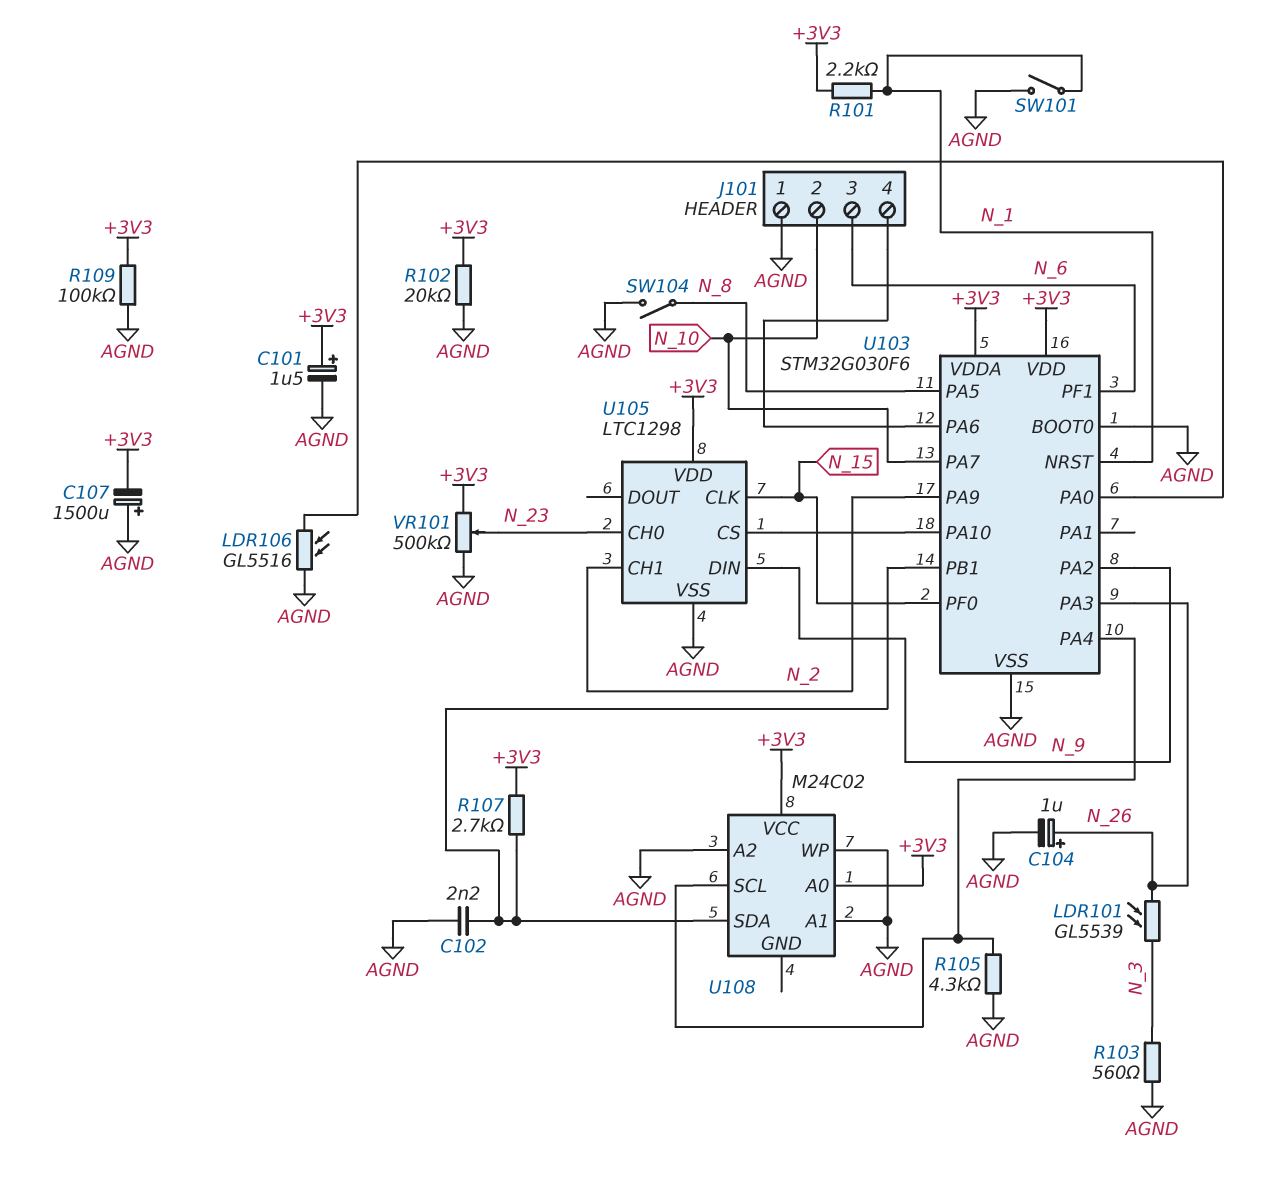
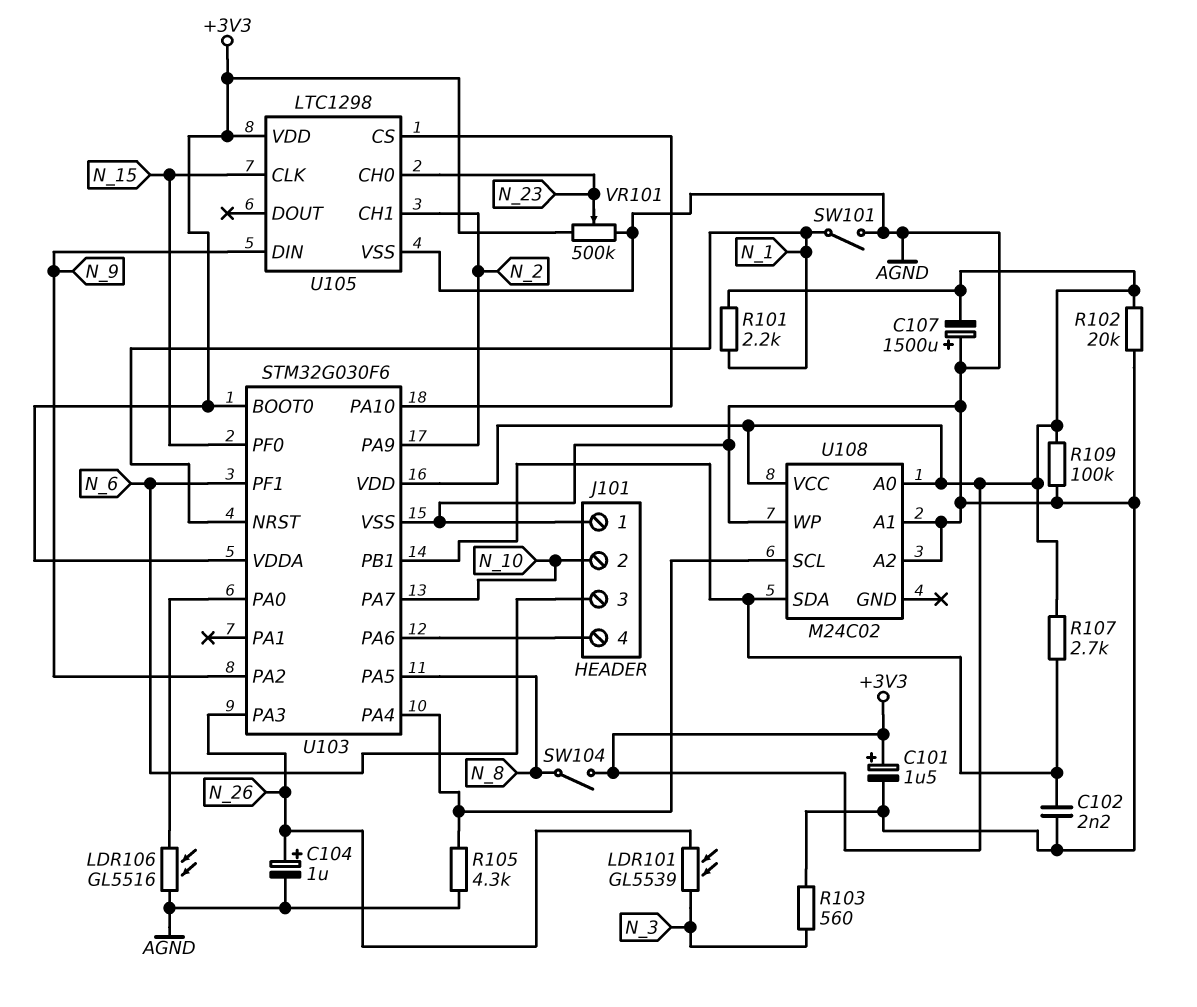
SW104: switch (AGND, N_8) -> switch (+3V3, N_8)
U103 pin BOOT0: AGND -> +3V3

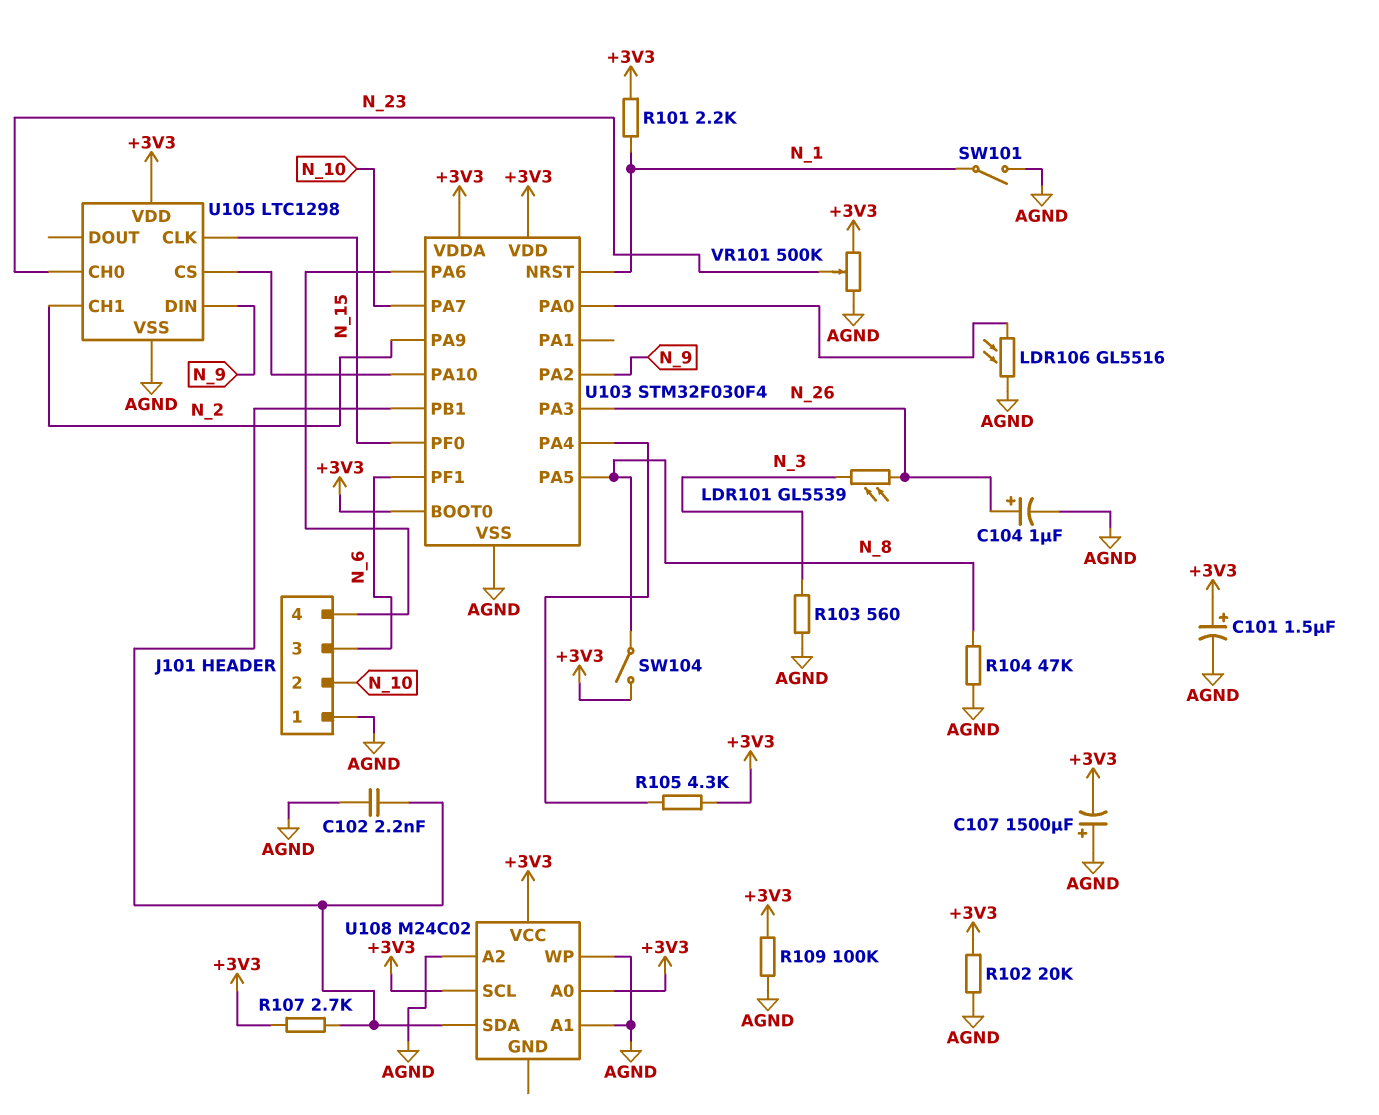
R104: none -> 47k (AGND, N_8)
R105: 4.3k (AGND, U103/PA4) -> 4.3k (+3V3, U103/PA4)
U103: STM32G030F6 -> STM32F030F4
U108 pin SCL: U103/PA4 -> +3V3

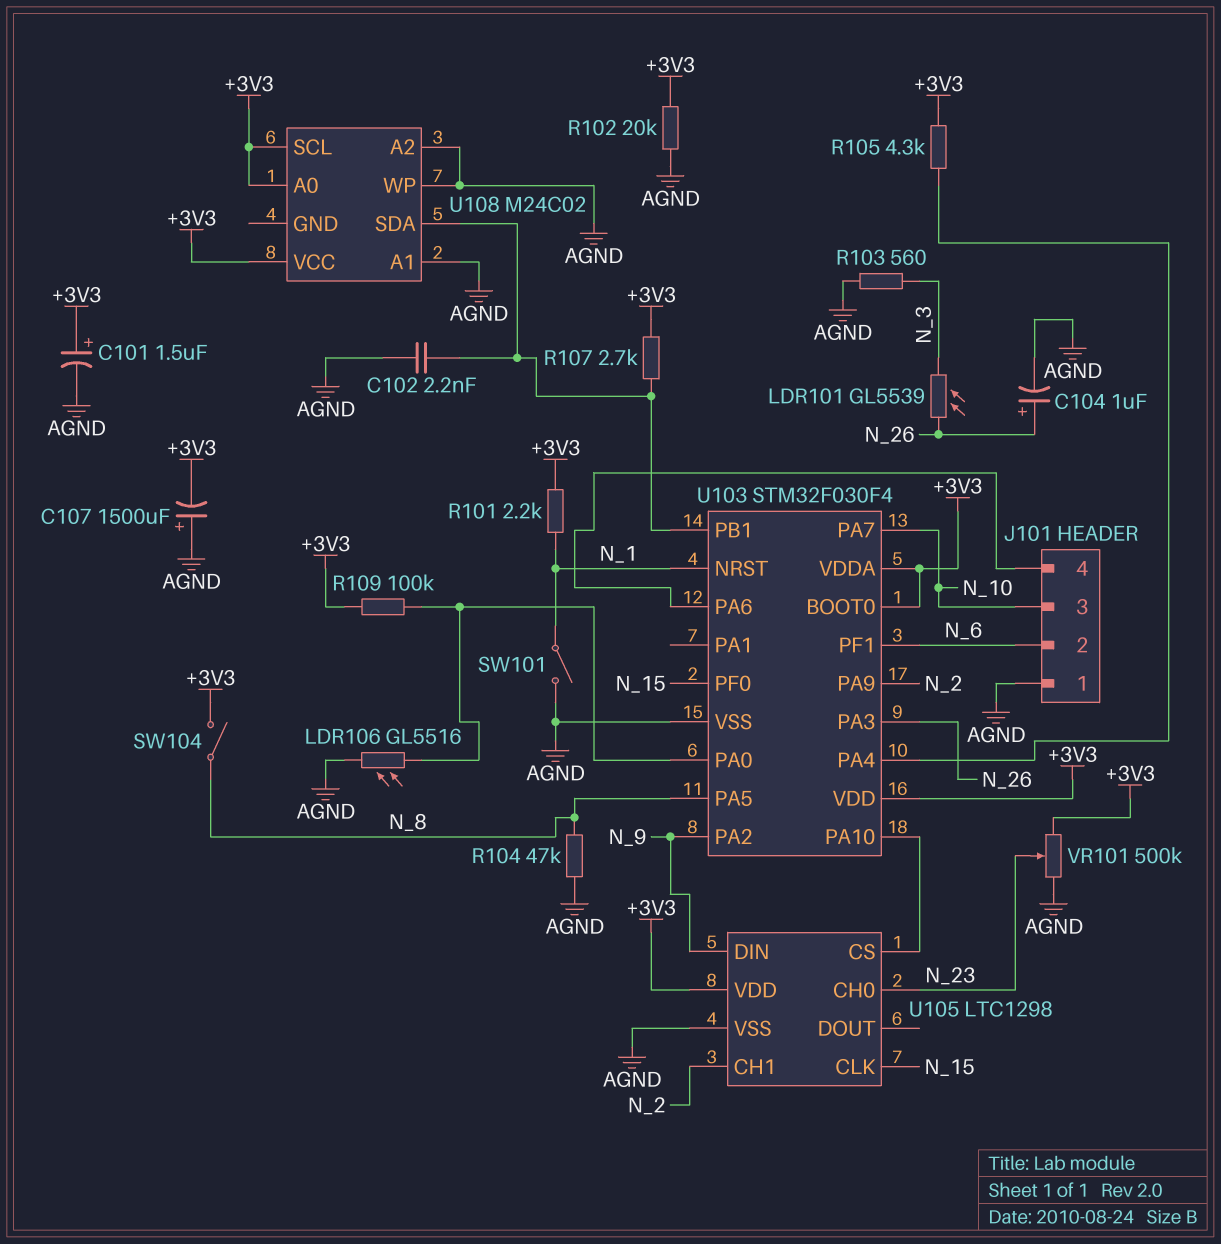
J101 pin 2: N_10 -> N_6
J101 pin 3: N_6 -> N_10
R109: 100k (+3V3, AGND) -> 100k (+3V3, U103/PA0)

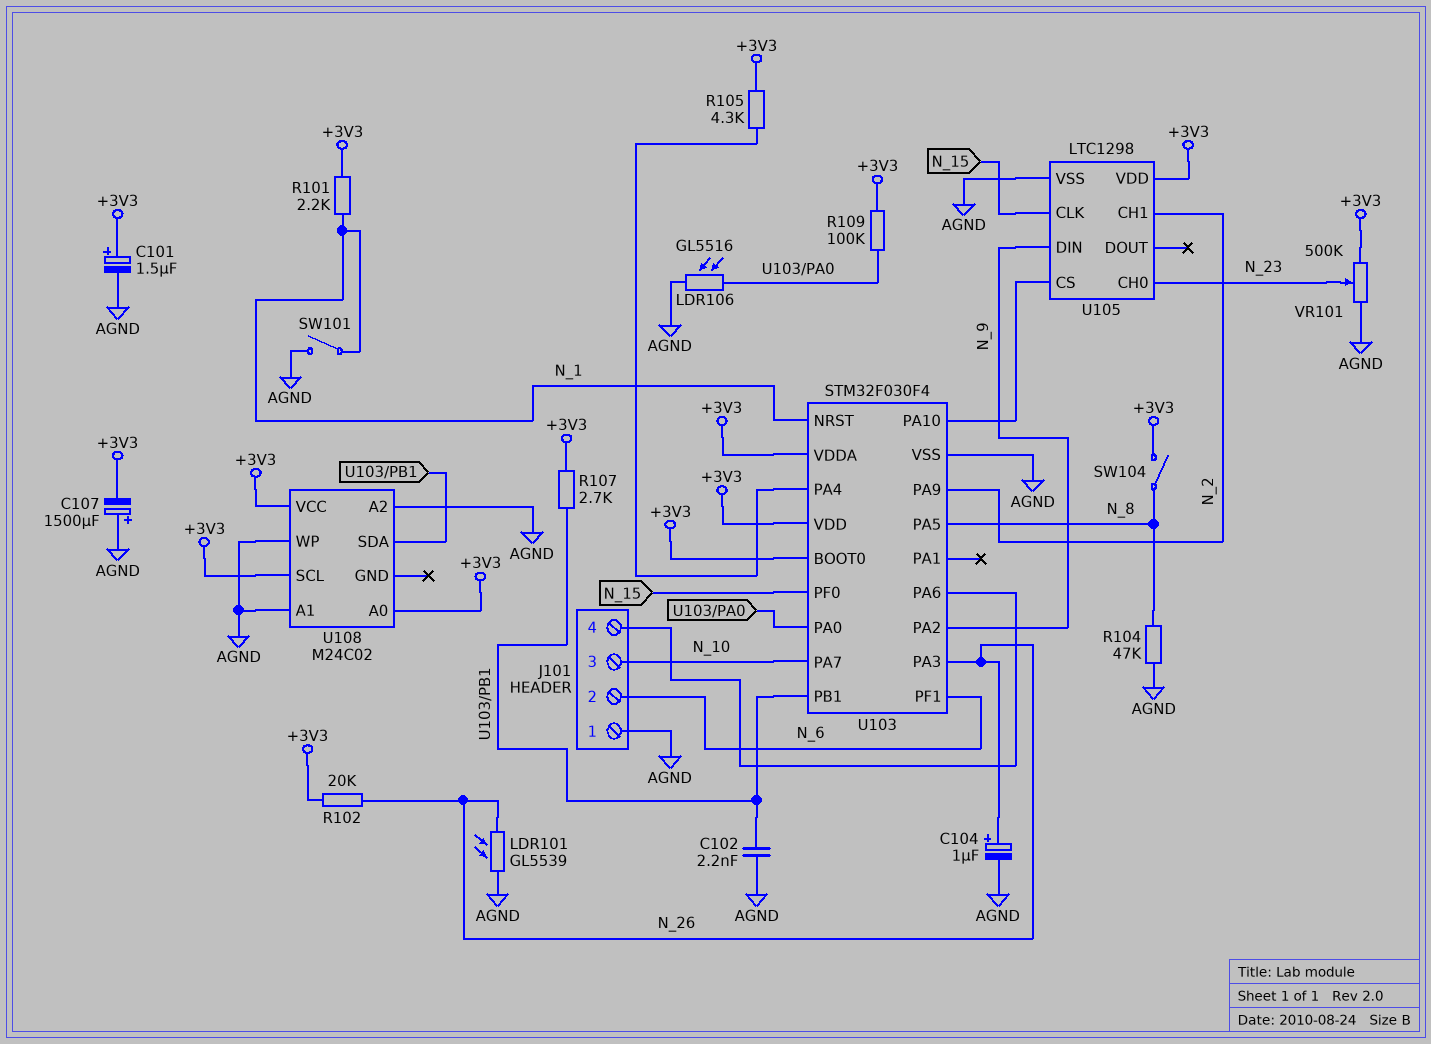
LDR101: GL5539 (N_3, N_26) -> GL5539 (AGND, N_26)
R102: 20k (+3V3, AGND) -> 20k (+3V3, N_26)
R103: 560 (AGND, N_3) -> none

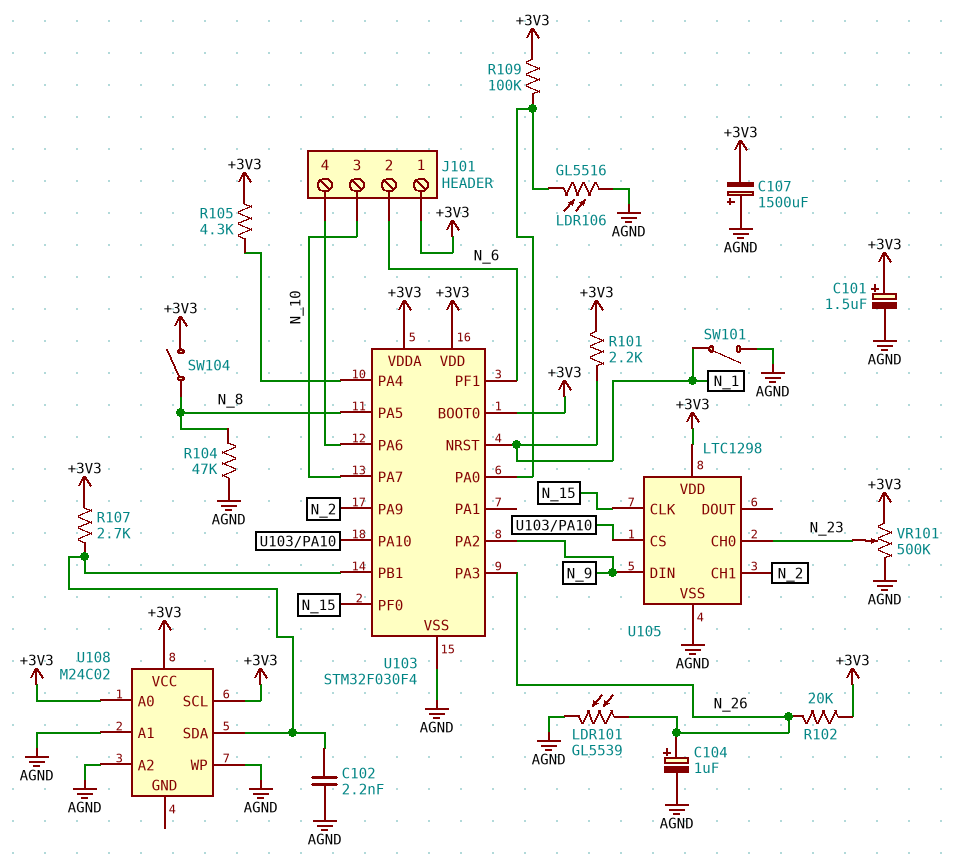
J101 pin 1: AGND -> +3V3

